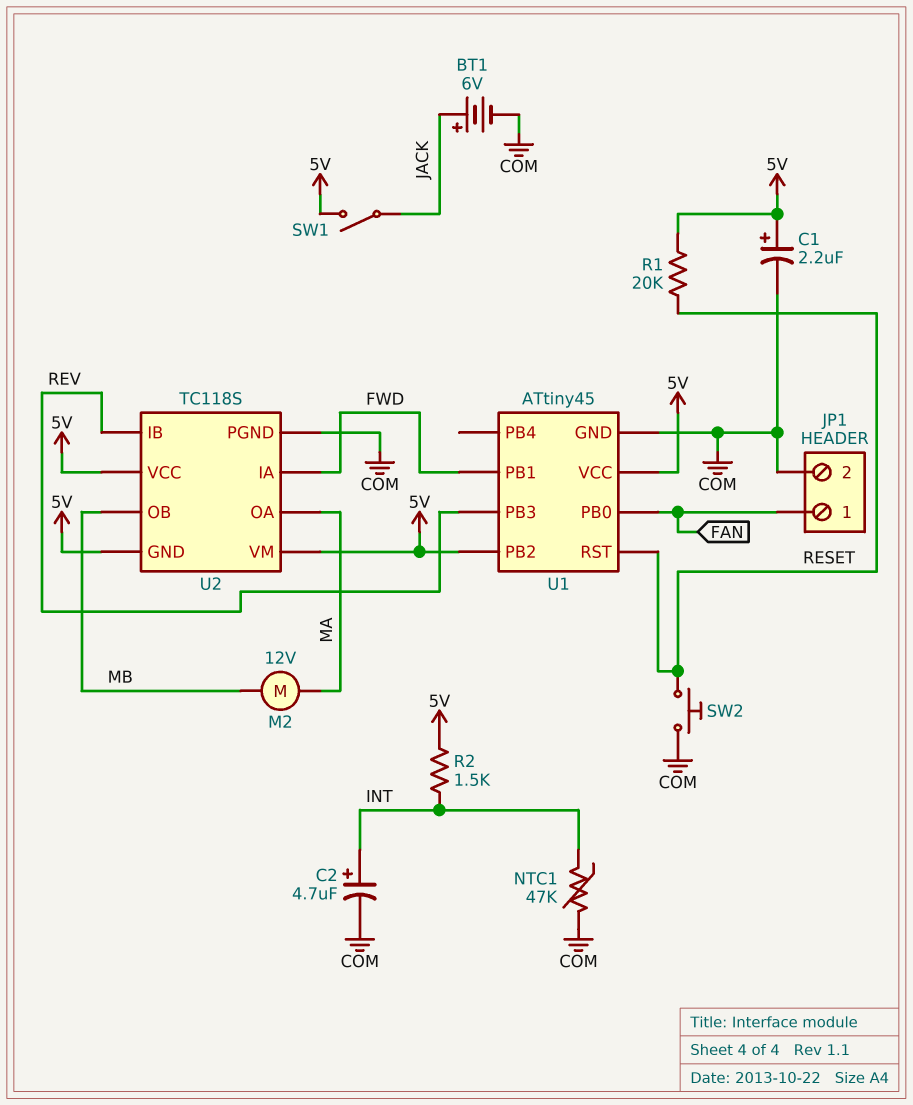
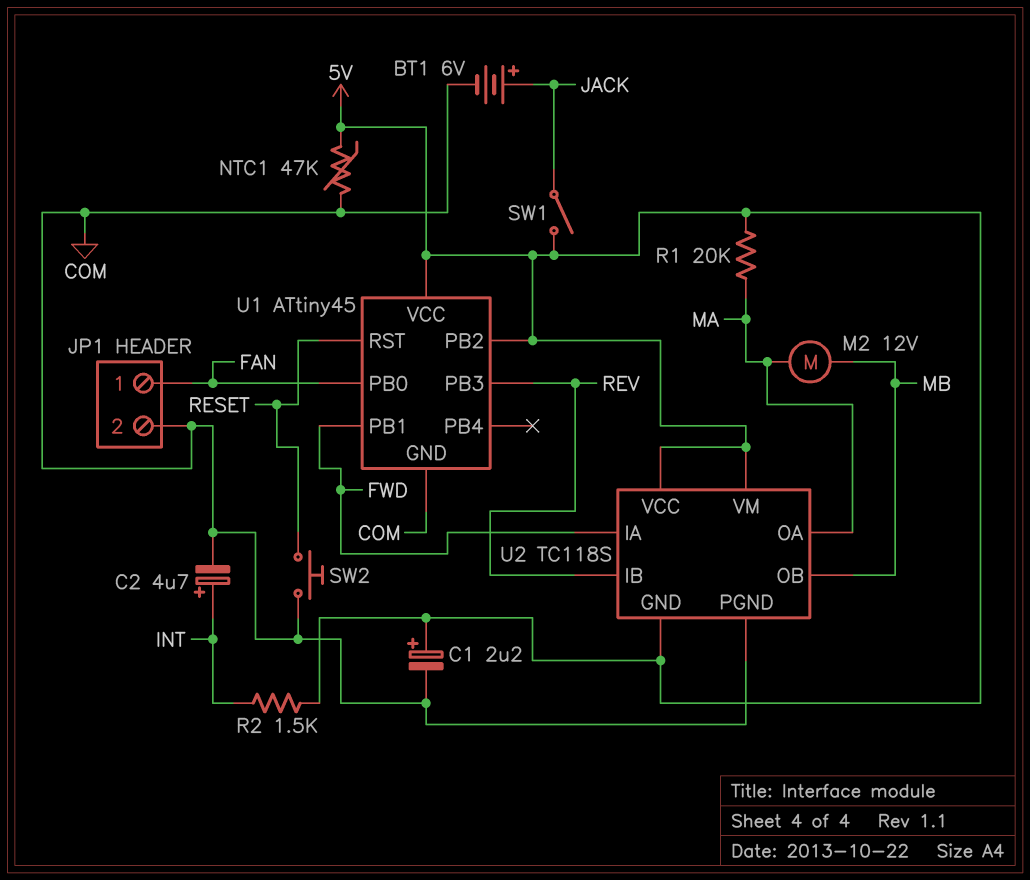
NTC1: 47k (COM, INT) -> 47k (5V, COM)
R1: 20k (5V, RESET) -> 20k (5V, MA)

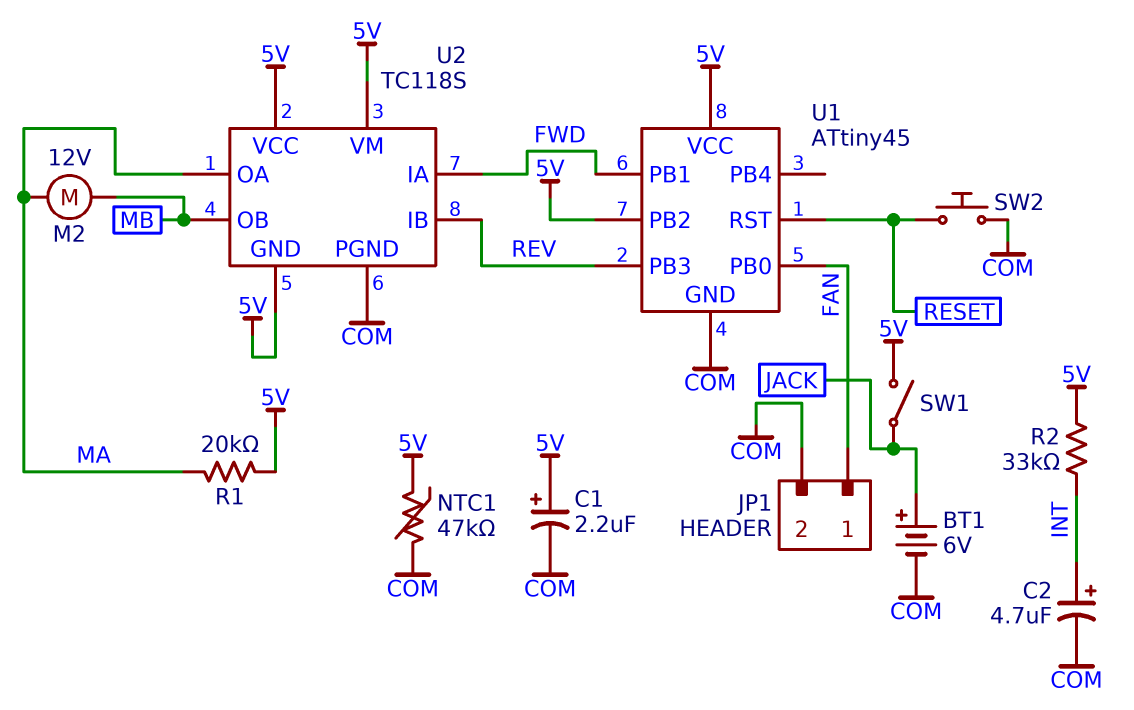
R2: 1.5k (5V, INT) -> 33k (5V, INT)

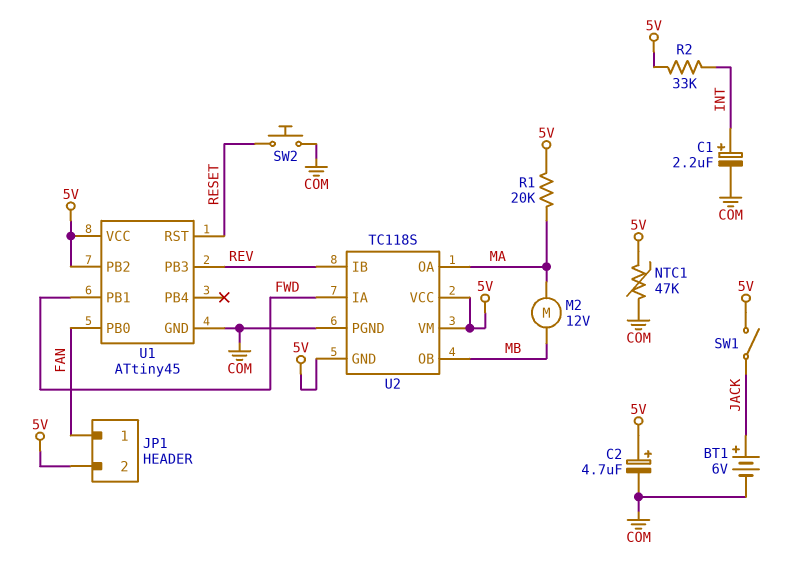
C1: 2.2uF (plus 5V, minus COM) -> 2.2uF (plus INT, minus COM)
C2: 4.7uF (plus INT, minus COM) -> 4.7uF (plus 5V, minus COM)
JP1 pin 2: COM -> 5V

